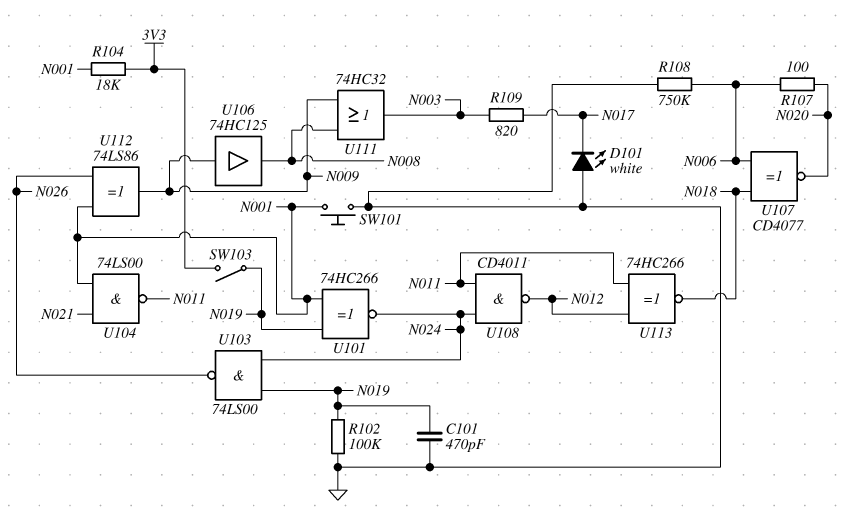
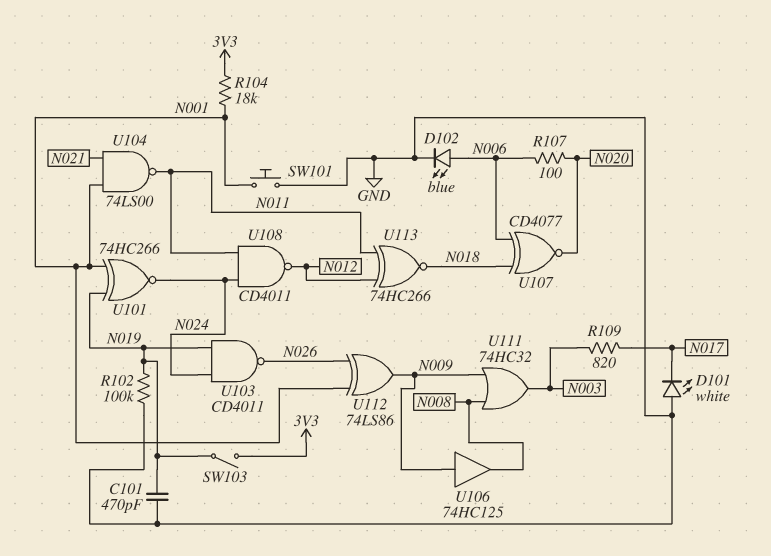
D102: none -> LED blue (A N006, K GND)
R108: 750k (GND, N006) -> none
U103: NAND 74LS00 (in N019, in N024, out N026) -> NAND CD4011 (in N019, in N024, out N026)

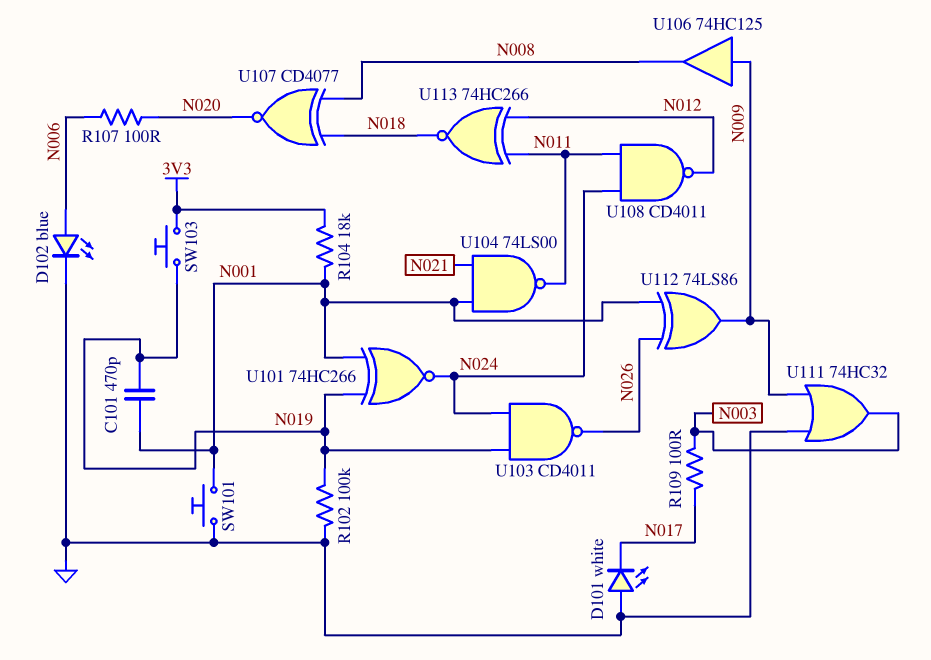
C101: 470pF (GND, N019) -> 470pF (N001, N019)
R109: 820 (N003, N017) -> 100 (N003, N017)
SW103: switch (3V3, N019) -> button (3V3, N019)
U107: XNOR CD4077 (in N006, in N018, out N020) -> XNOR CD4077 (in N008, in N018, out N020)
U111: OR 74HC32 (in N008, in N009, out N003) -> OR 74HC32 (in GND, in N009, out N003)

